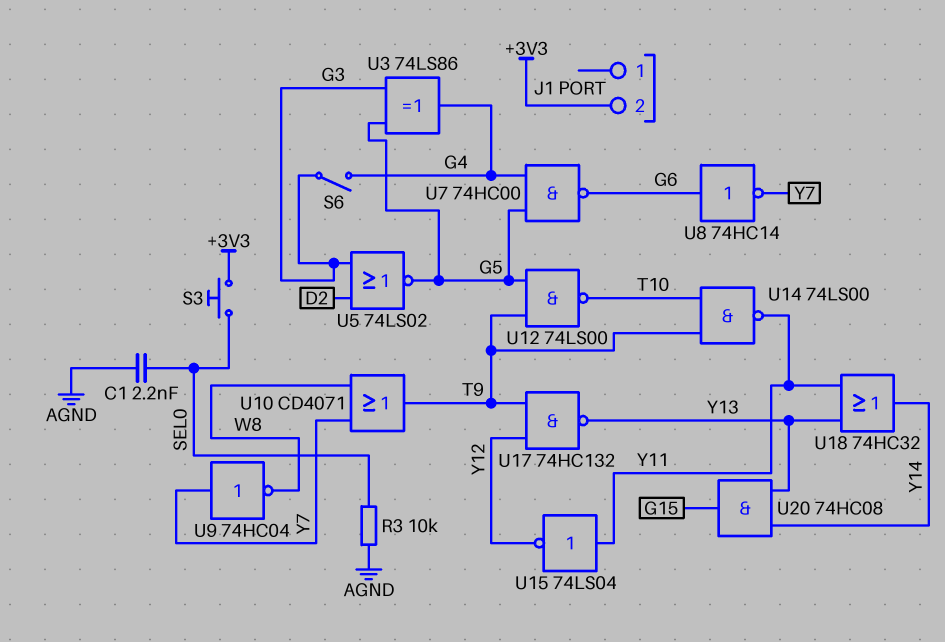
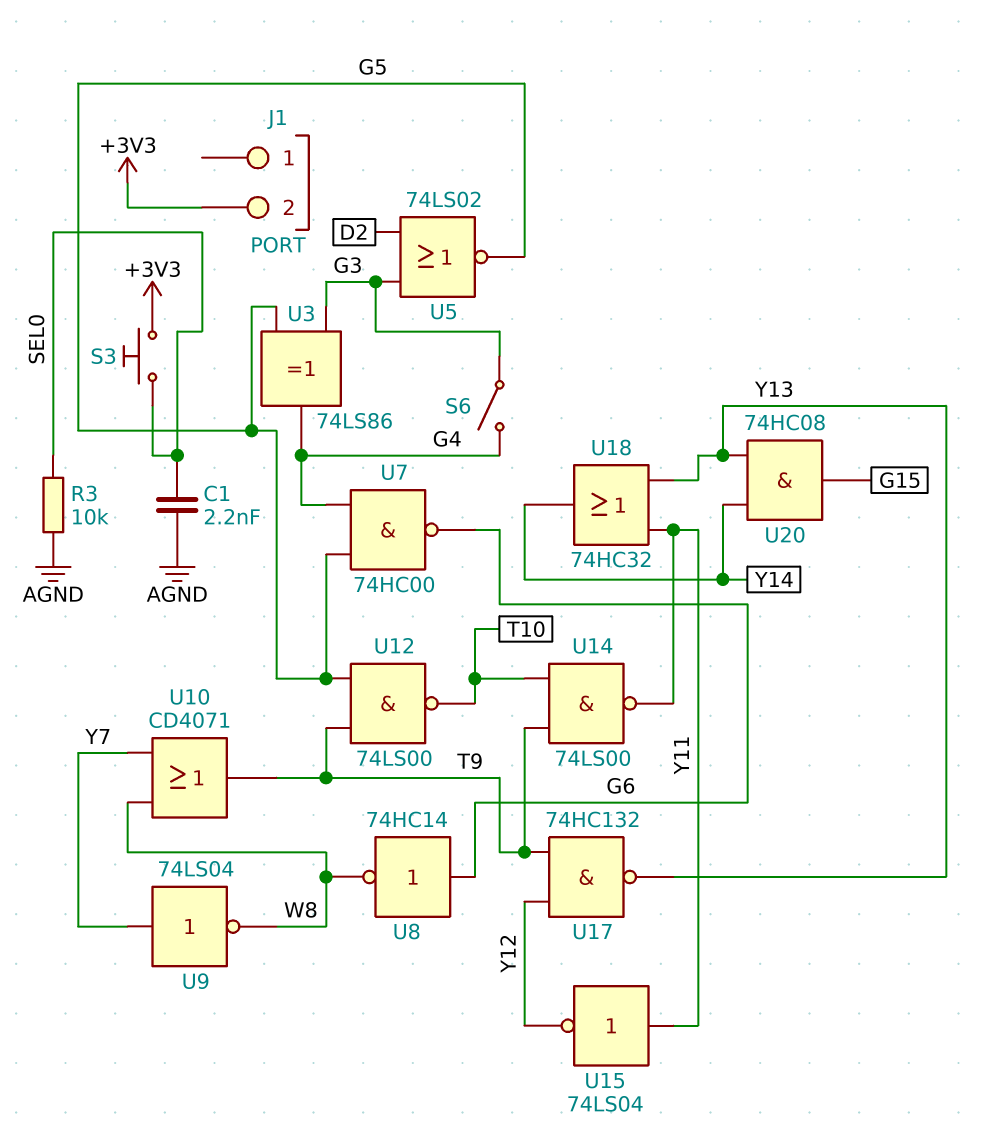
U8: NOT 74HC14 (in G6, out Y7) -> NOT 74HC14 (in G6, out W8)
U9: NOT 74HC04 (in Y7, out W8) -> NOT 74LS04 (in Y7, out W8)

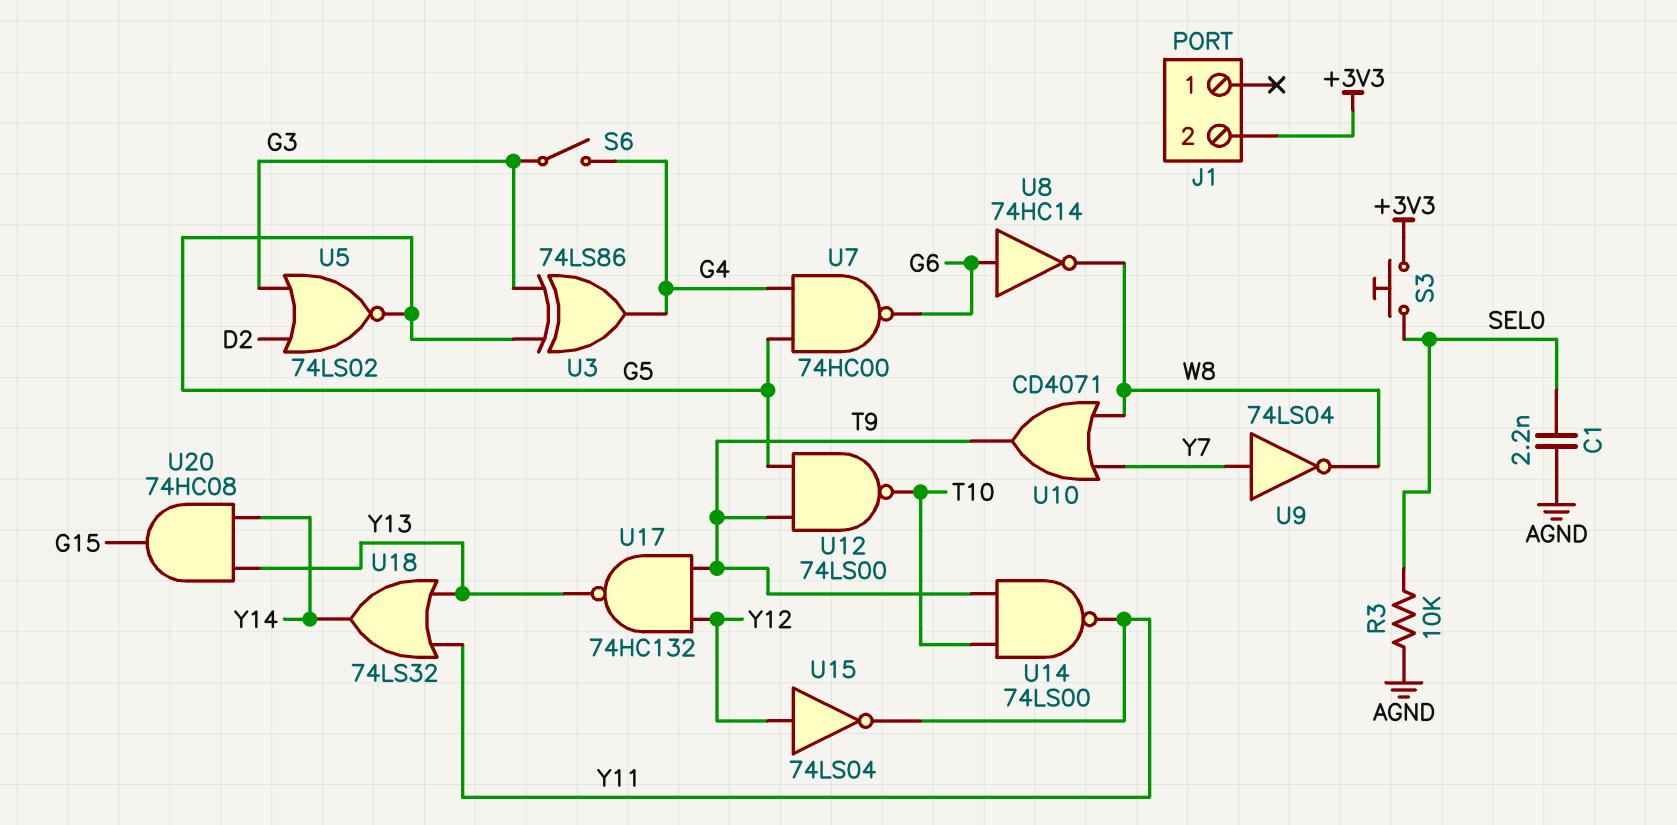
U15: NOT 74LS04 (in Y11, out Y12) -> NOT 74LS04 (in Y12, out Y11)
U18: OR 74HC32 (in Y11, in Y13, out Y14) -> OR 74LS32 (in Y11, in Y13, out Y14)

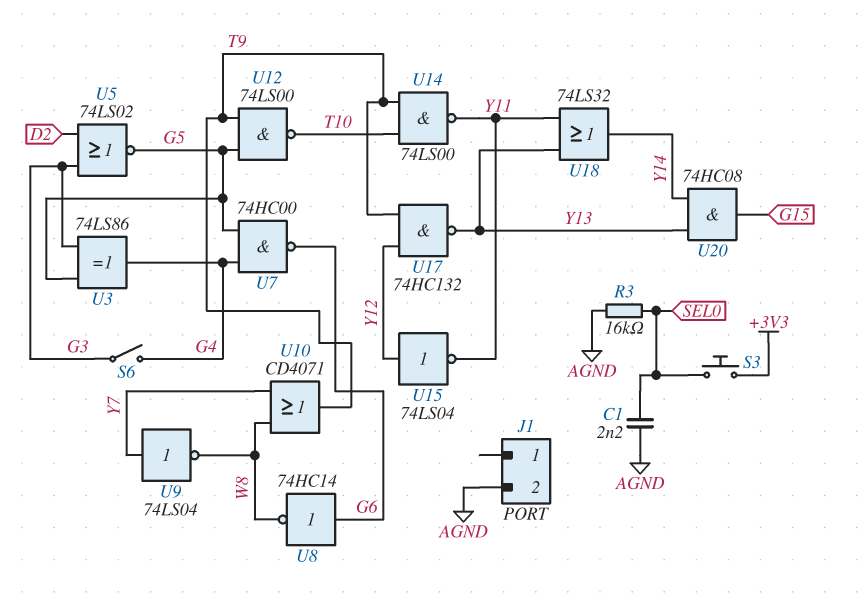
J1 pin 2: +3V3 -> AGND
R3: 10k (AGND, SEL0) -> 16k (AGND, SEL0)

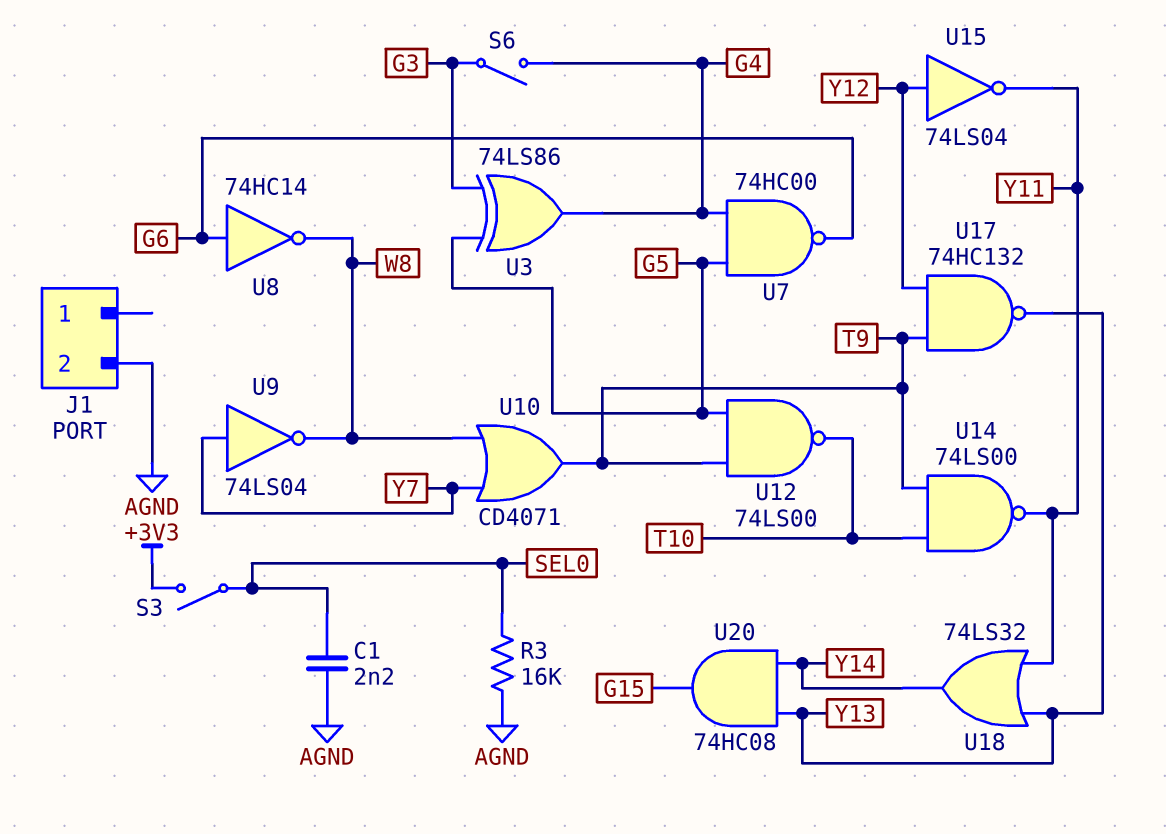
S3: button (+3V3, SEL0) -> switch (+3V3, SEL0)
U5: NOR 74LS02 (in D2, in G3, out G5) -> none

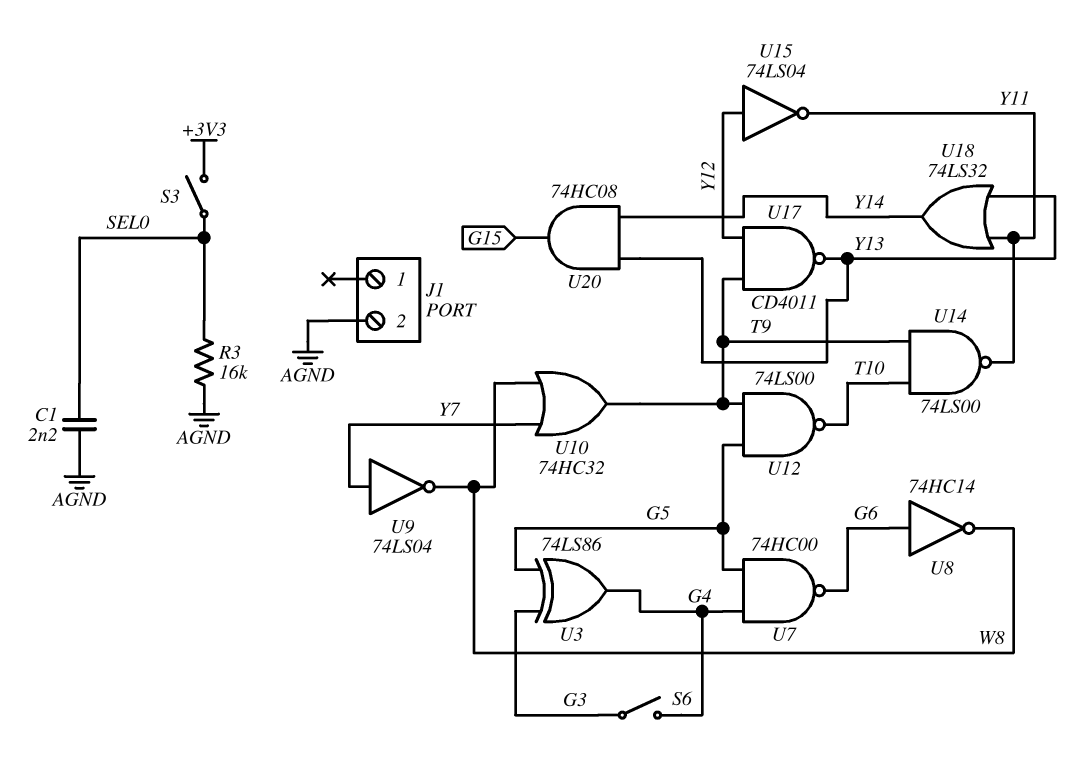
U10: OR CD4071 (in W8, in Y7, out T9) -> OR 74HC32 (in W8, in Y7, out T9)
U17: NAND 74HC132 (in T9, in Y12, out Y13) -> NAND CD4011 (in T9, in Y12, out Y13)

